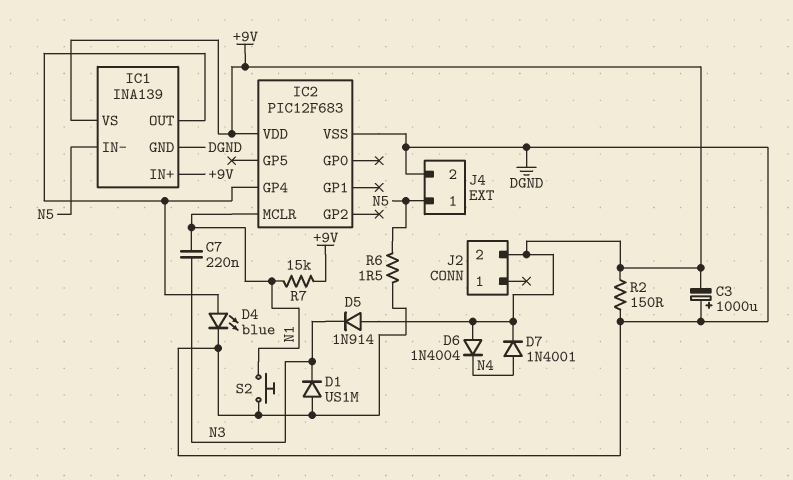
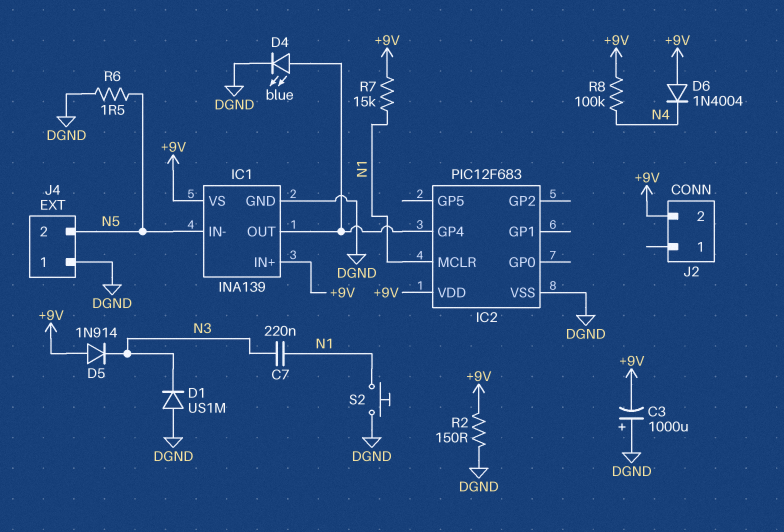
D7: diode 1N4001 (A N4, K +9V) -> none
J4 pin 1: N5 -> DGND
J4 pin 2: DGND -> N5
R8: none -> 100k (+9V, N4)

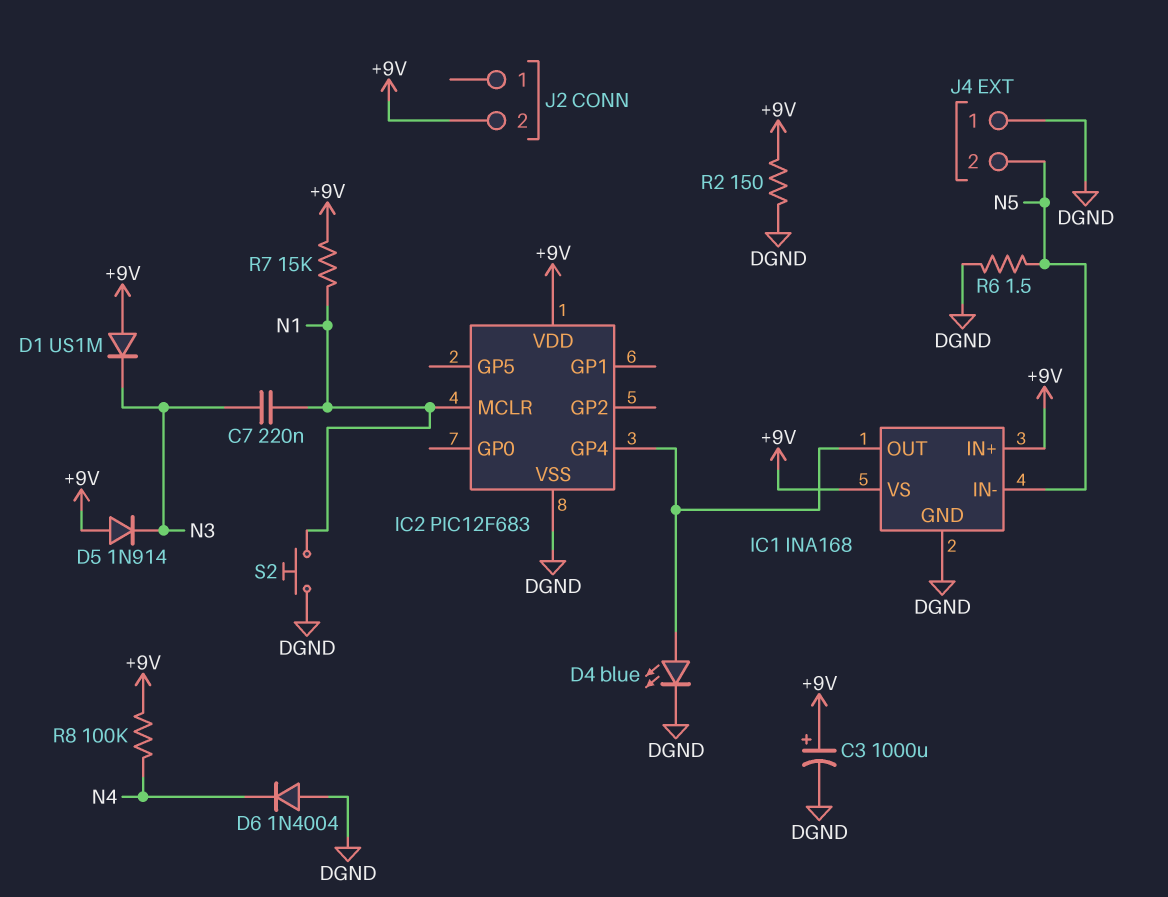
C3: 1000uF (plus DGND, minus +9V) -> 1000uF (plus +9V, minus DGND)
D1: diode US1M (A DGND, K N3) -> diode US1M (A +9V, K N3)
D6: diode 1N4004 (A +9V, K N4) -> diode 1N4004 (A DGND, K N4)
IC1: INA139 -> INA168

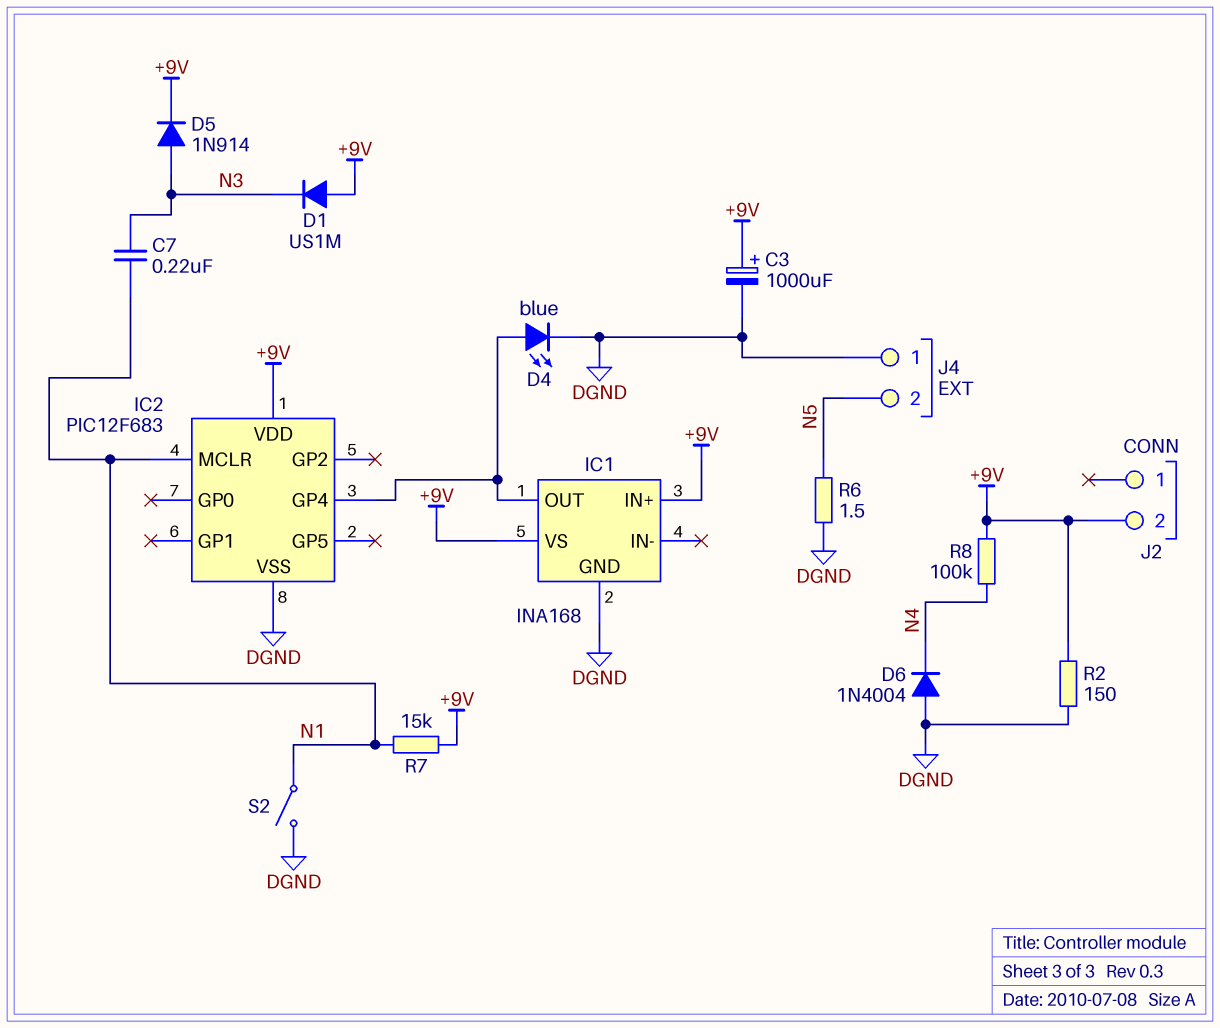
D5: diode 1N914 (A +9V, K N3) -> diode 1N914 (A N3, K +9V)
IC1 pin IN-: N5 -> none
S2: button (DGND, N1) -> switch (DGND, N1)

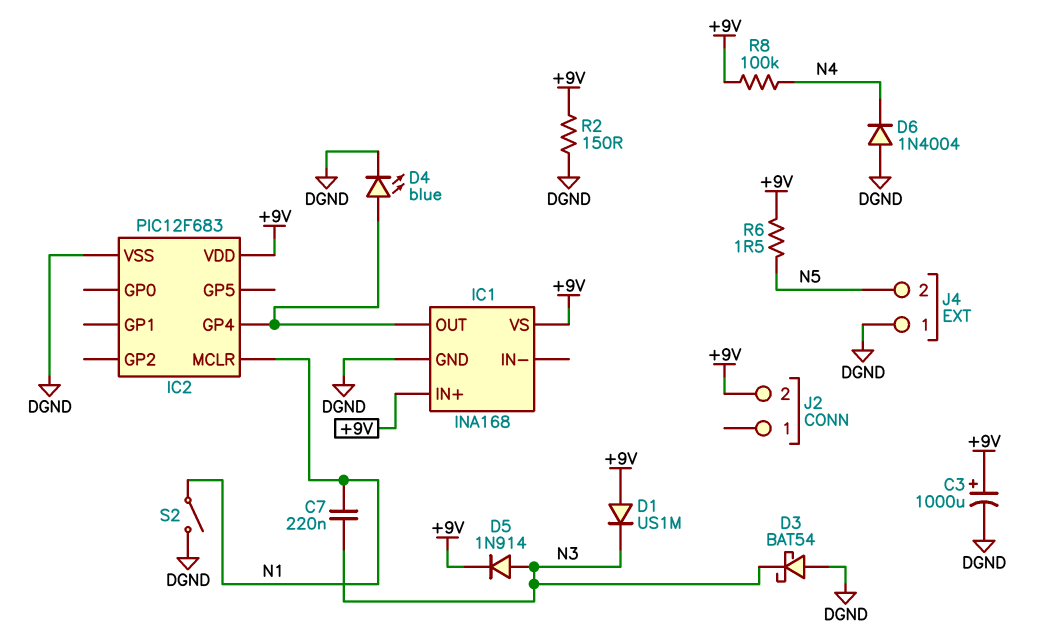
D3: none -> schottky BAT54 (A DGND, K N3)
R6: 1.5 (DGND, N5) -> 1.5 (+9V, N5)
R7: 15k (+9V, N1) -> none

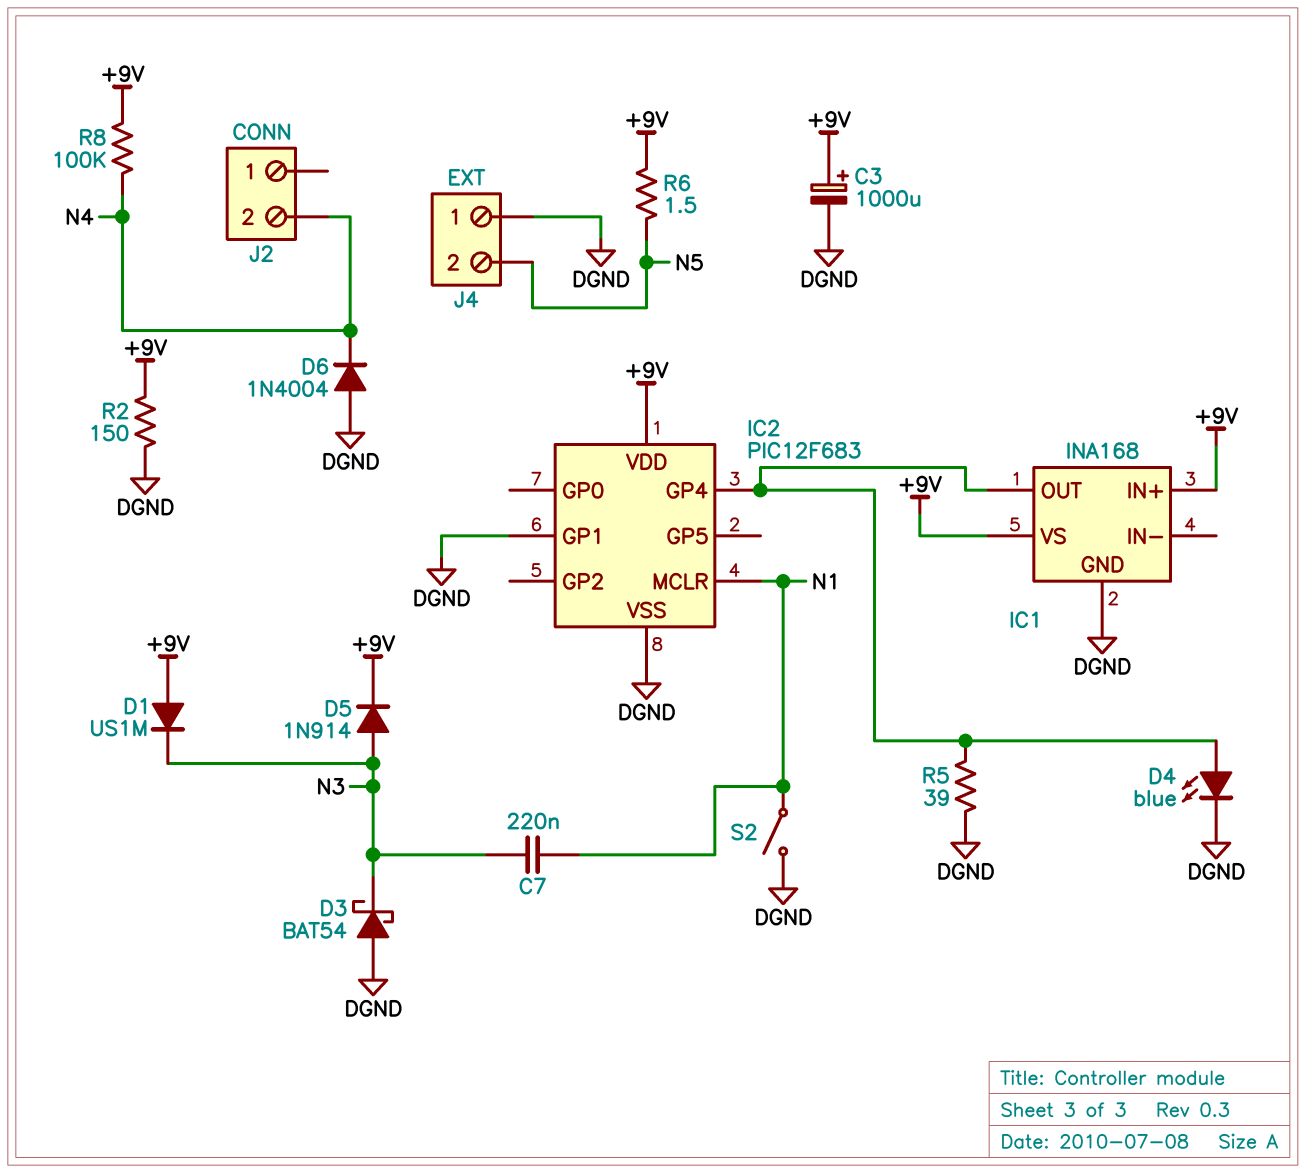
IC2 pin GP1: none -> DGND
J2 pin 2: +9V -> N4
R5: none -> 39 (DGND, IC1/OUT)

